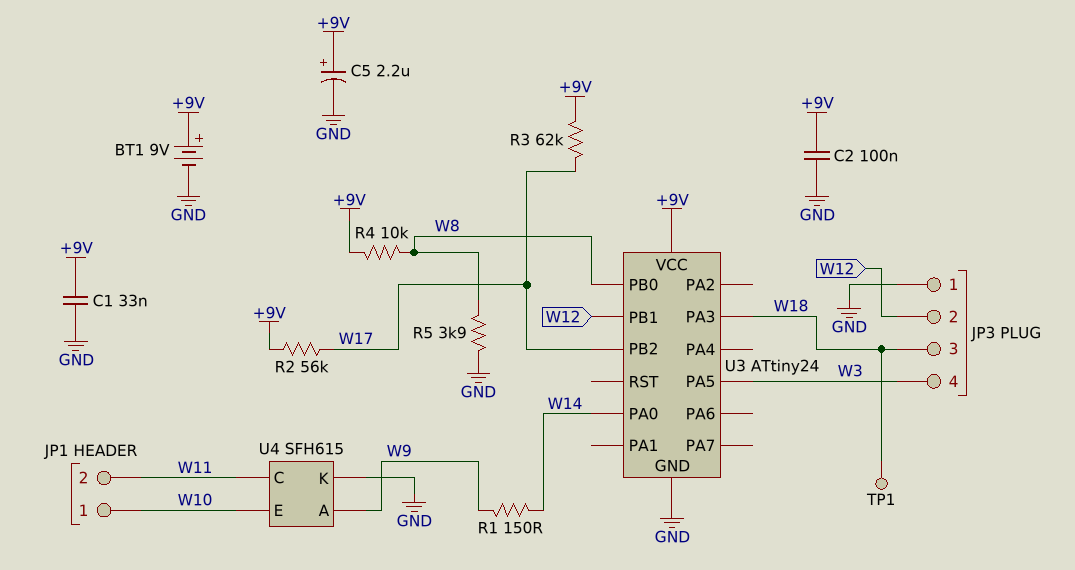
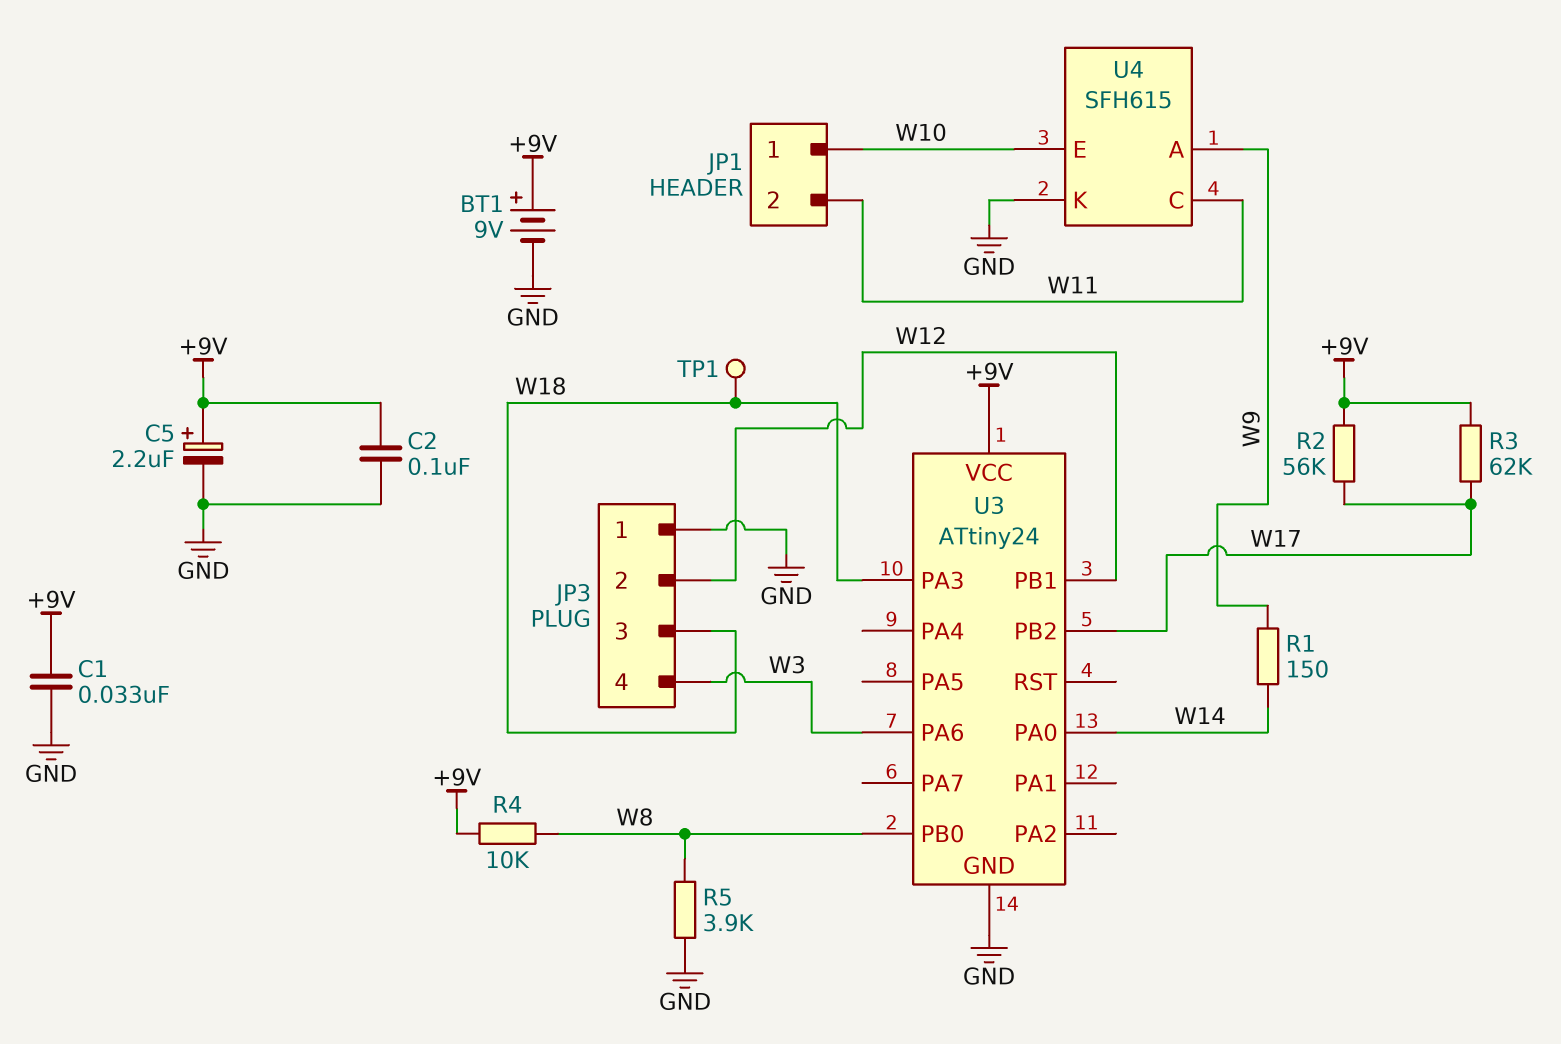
U3 pin PA5: W3 -> none
U3 pin PA6: none -> W3

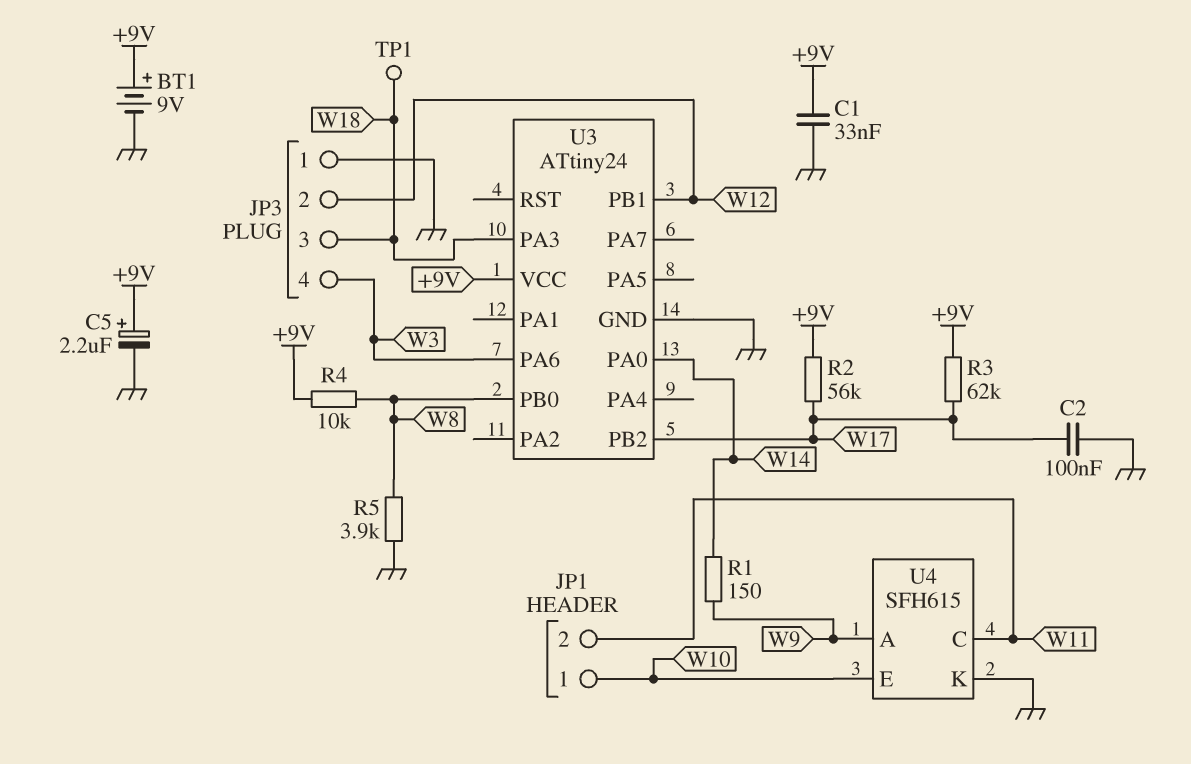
C2: 100nF (+9V, GND) -> 100nF (GND, W17)

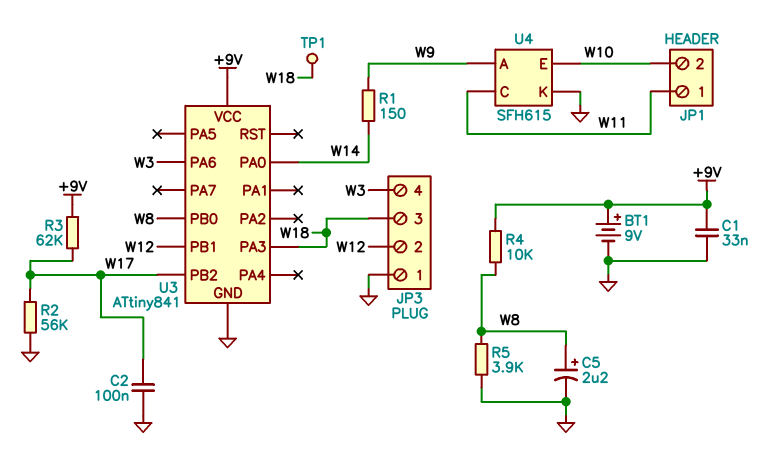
C5: 2.2uF (plus +9V, minus GND) -> 2.2uF (plus W8, minus GND)
JP1 pin 1: W10 -> W11
JP1 pin 2: W11 -> W10
R2: 56k (+9V, W17) -> 56k (GND, W17)
U3: ATtiny24 -> ATtiny841

